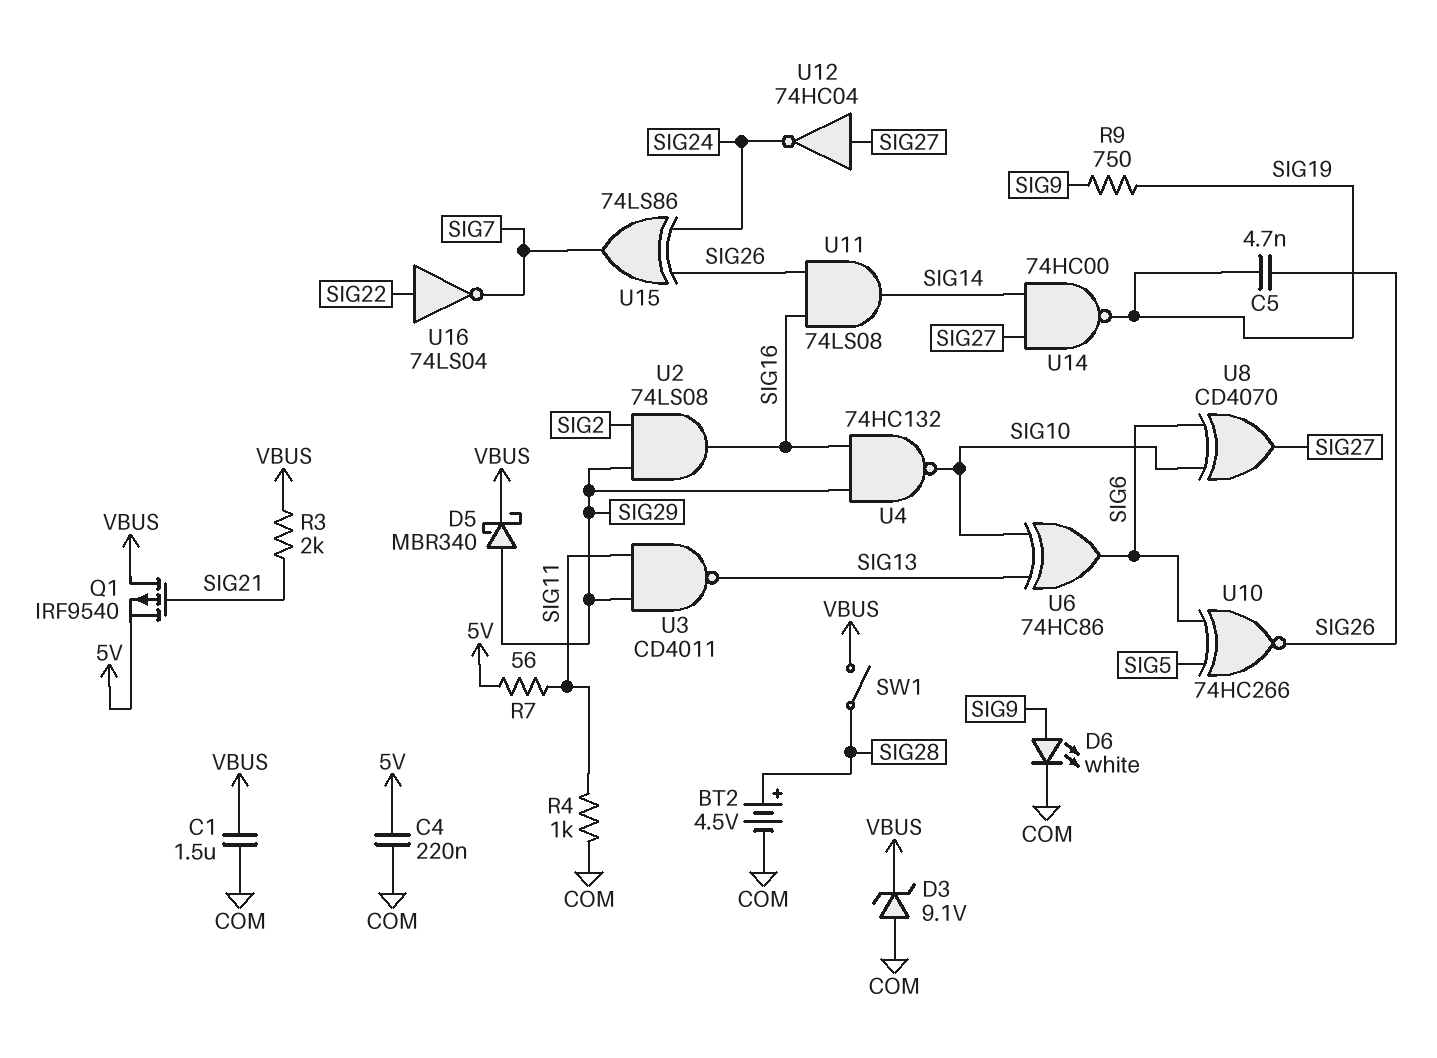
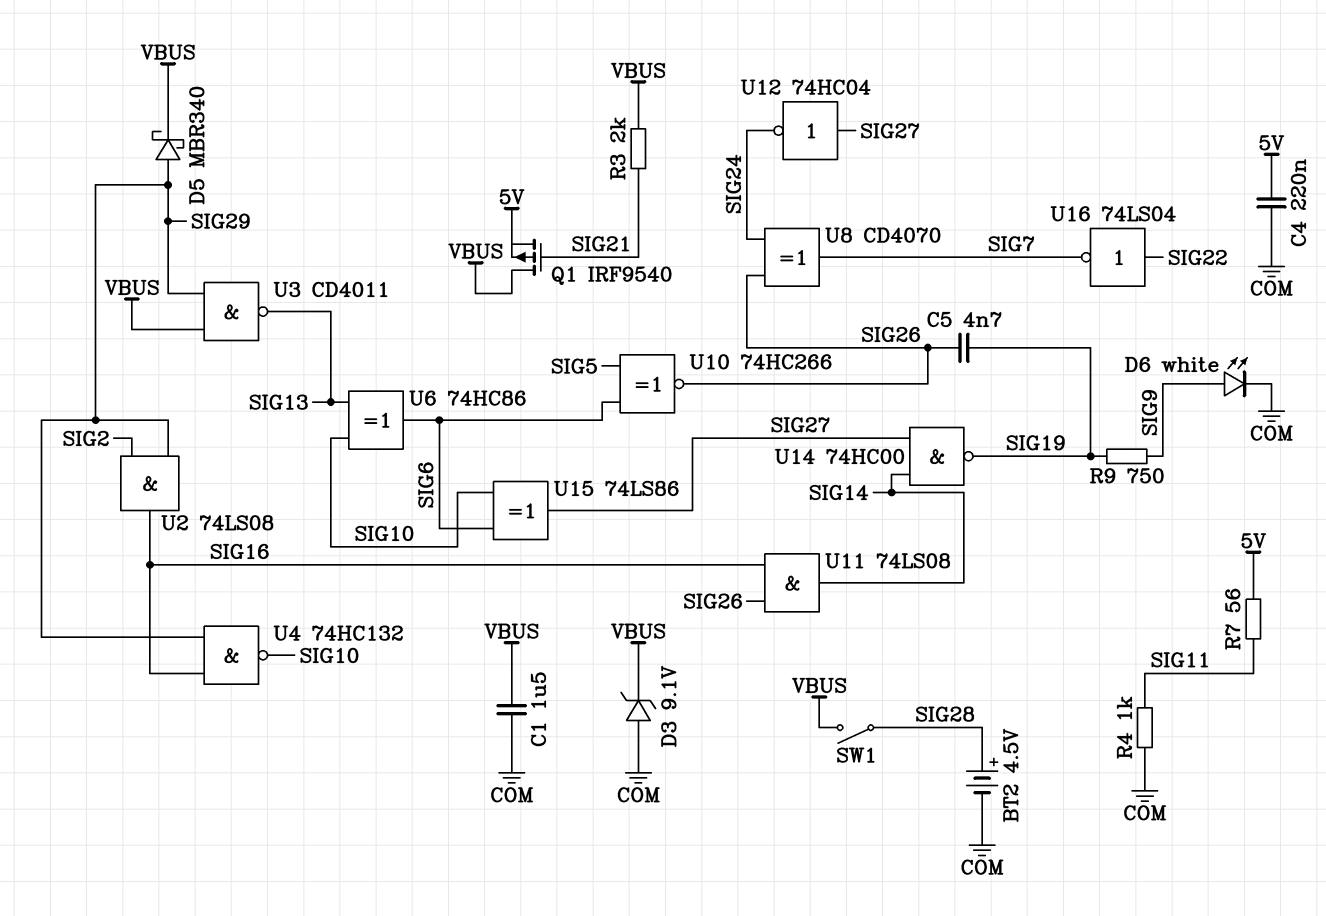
U3: NAND CD4011 (in SIG11, in SIG29, out SIG13) -> NAND CD4011 (in SIG29, in VBUS, out SIG13)
U8: XOR CD4070 (in SIG6, in SIG10, out SIG27) -> XOR CD4070 (in SIG24, in SIG26, out SIG7)
U15: XOR 74LS86 (in SIG24, in SIG26, out SIG7) -> XOR 74LS86 (in SIG6, in SIG10, out SIG27)

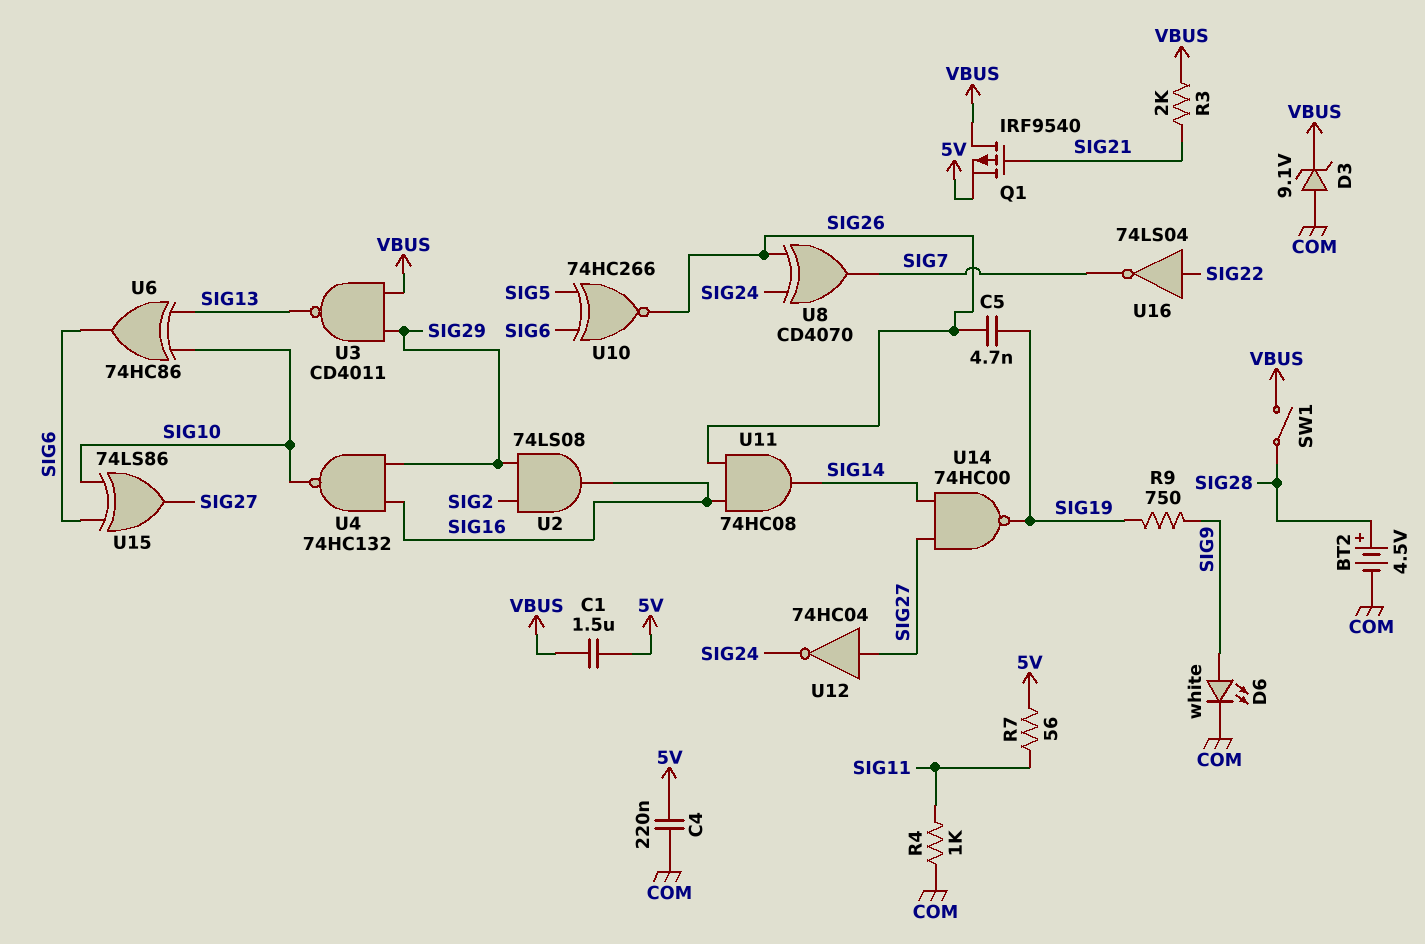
C1: 1.5uF (COM, VBUS) -> 1.5uF (5V, VBUS)
D5: schottky MBR340 (A SIG29, K VBUS) -> none
U11: AND 74LS08 (in SIG16, in SIG26, out SIG14) -> AND 74HC08 (in SIG16, in SIG26, out SIG14)

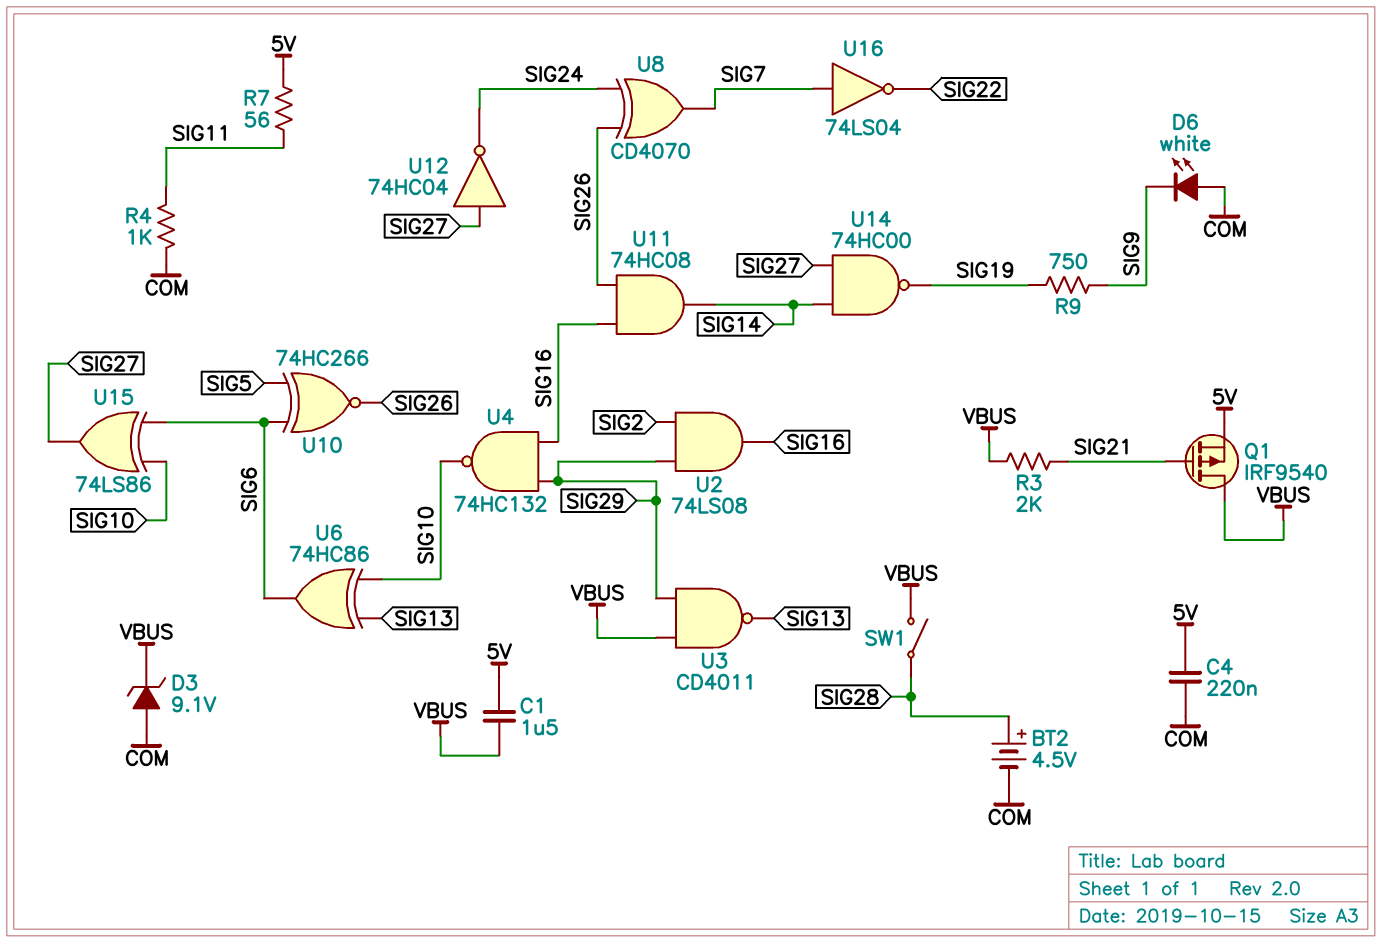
C5: 4.7nF (SIG19, SIG26) -> none
D6: LED white (A SIG9, K COM) -> LED white (A COM, K SIG9)
U16: NOT 74LS04 (in SIG22, out SIG7) -> NOT 74LS04 (in SIG7, out SIG22)

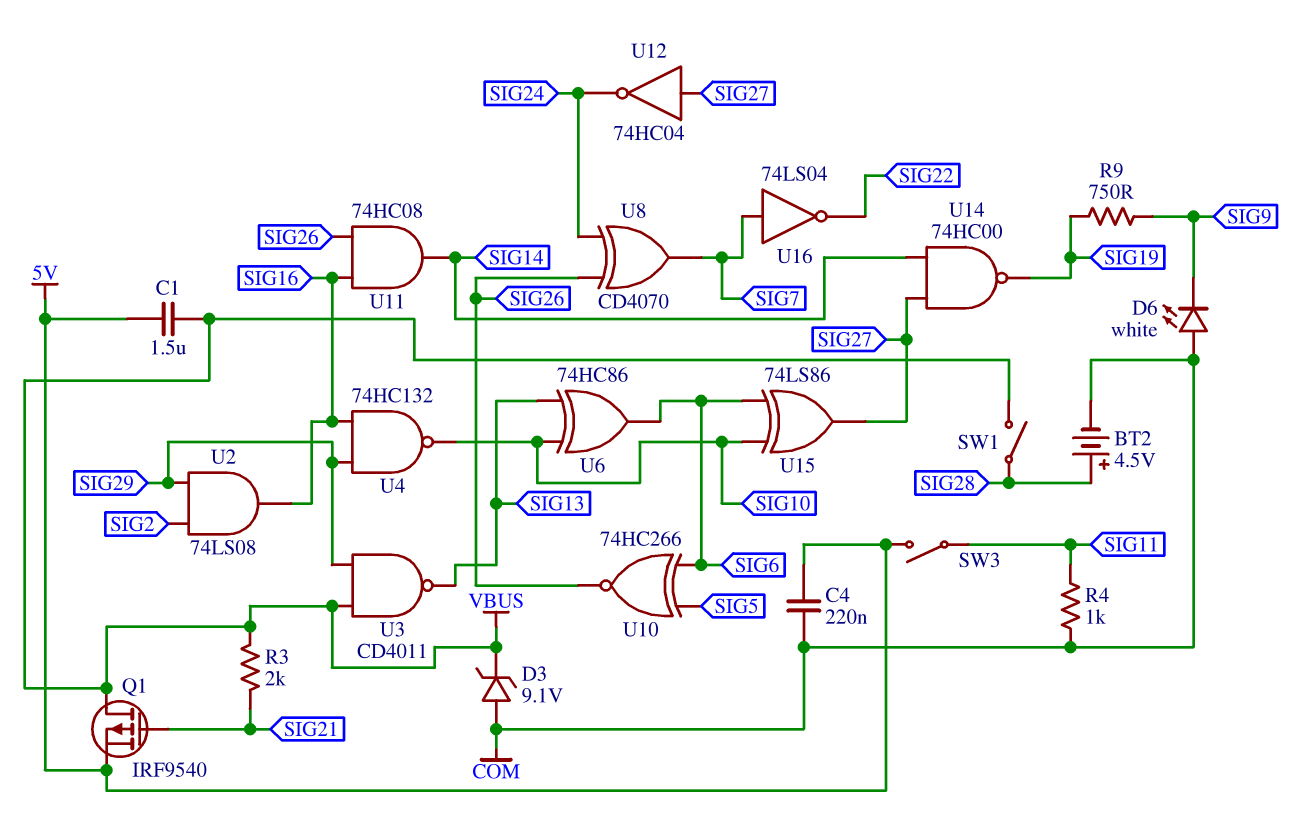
R7: 56 (5V, SIG11) -> none
SW3: none -> switch (5V, SIG11)

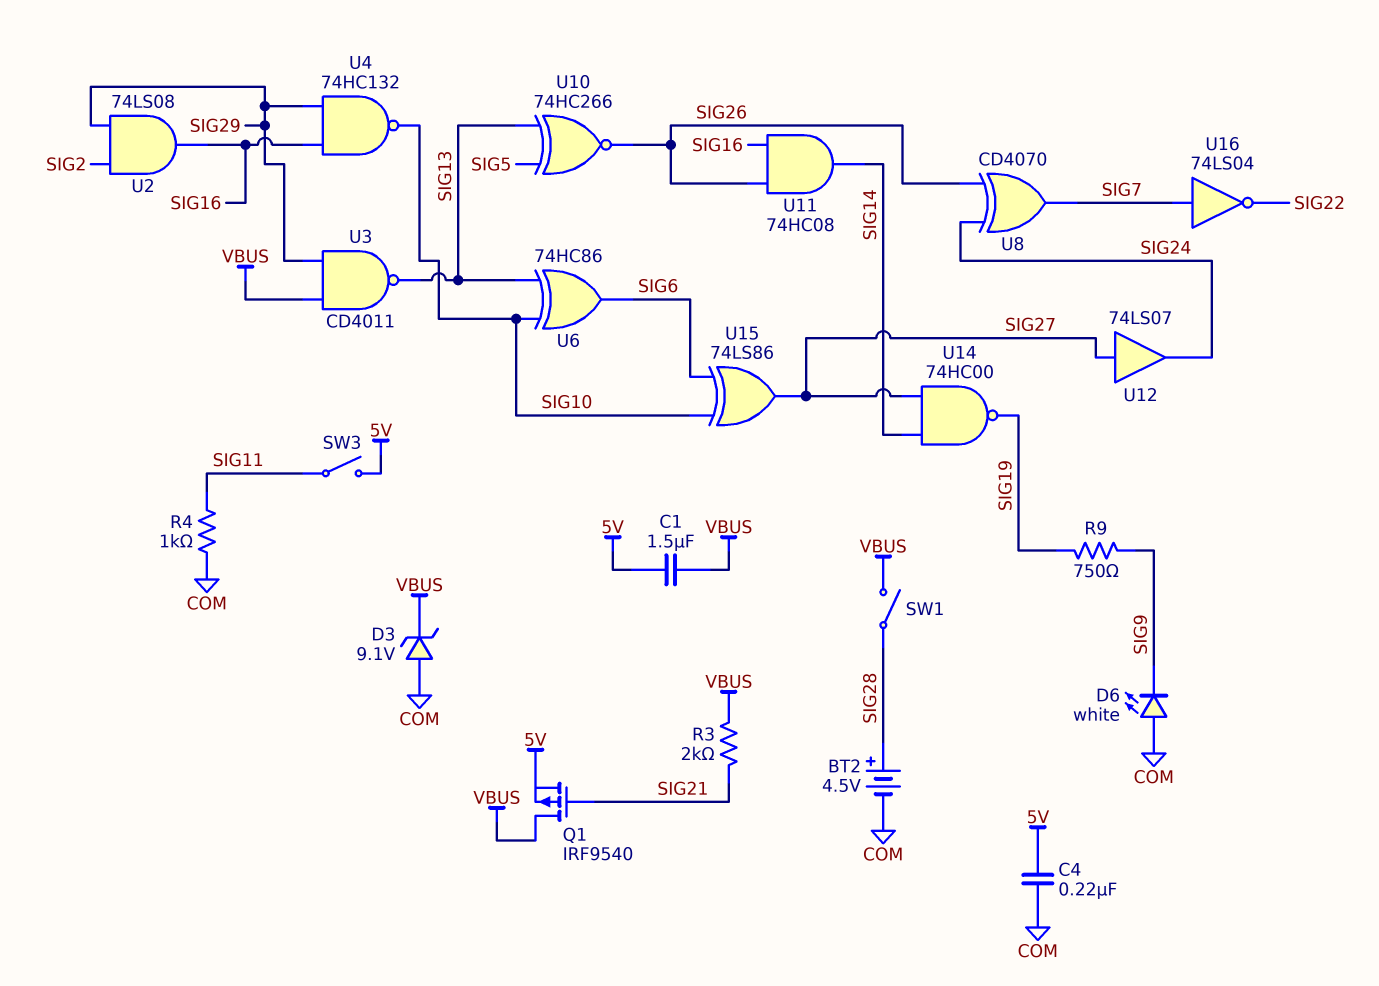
U10: XNOR 74HC266 (in SIG5, in SIG6, out SIG26) -> XNOR 74HC266 (in SIG5, in SIG13, out SIG26)
U12: NOT 74HC04 (in SIG27, out SIG24) -> buffer 74LS07 (in SIG27, out SIG24)

